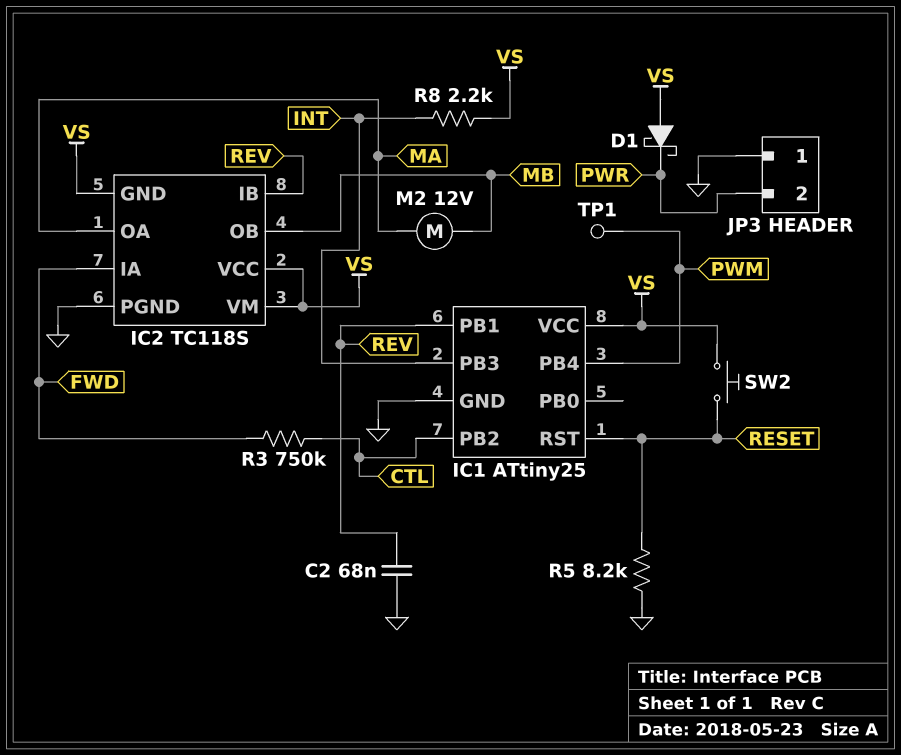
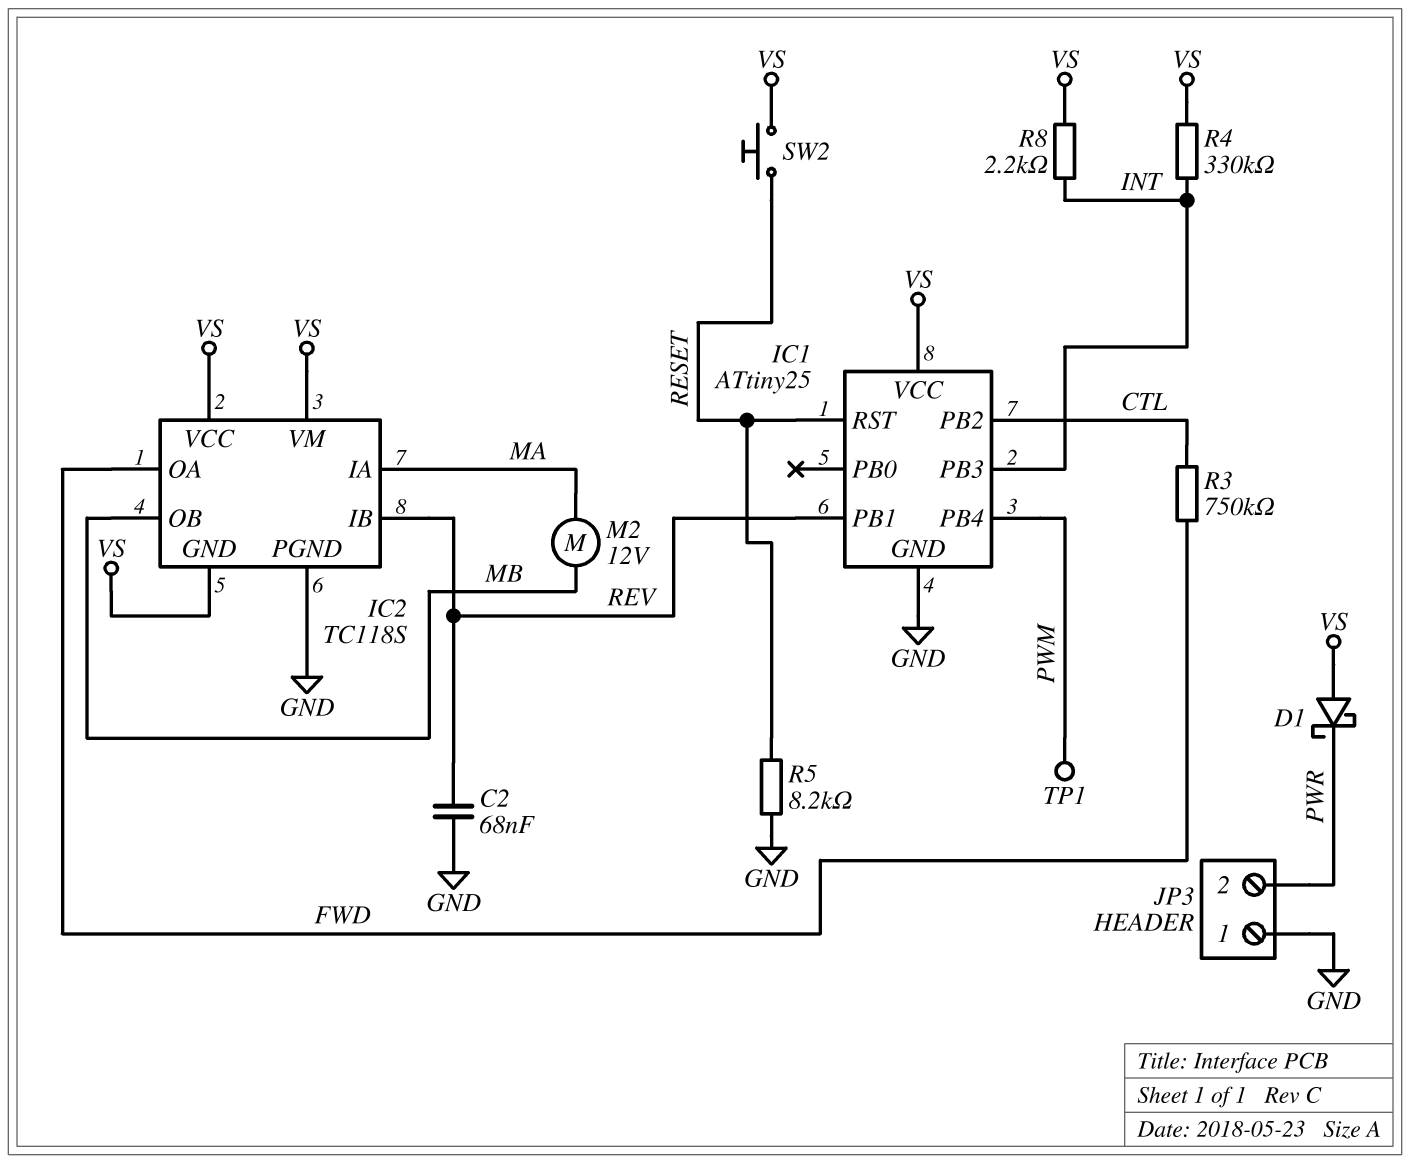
IC2 pin IA: FWD -> MA
IC2 pin OA: MA -> FWD
R4: none -> 330k (INT, VS)

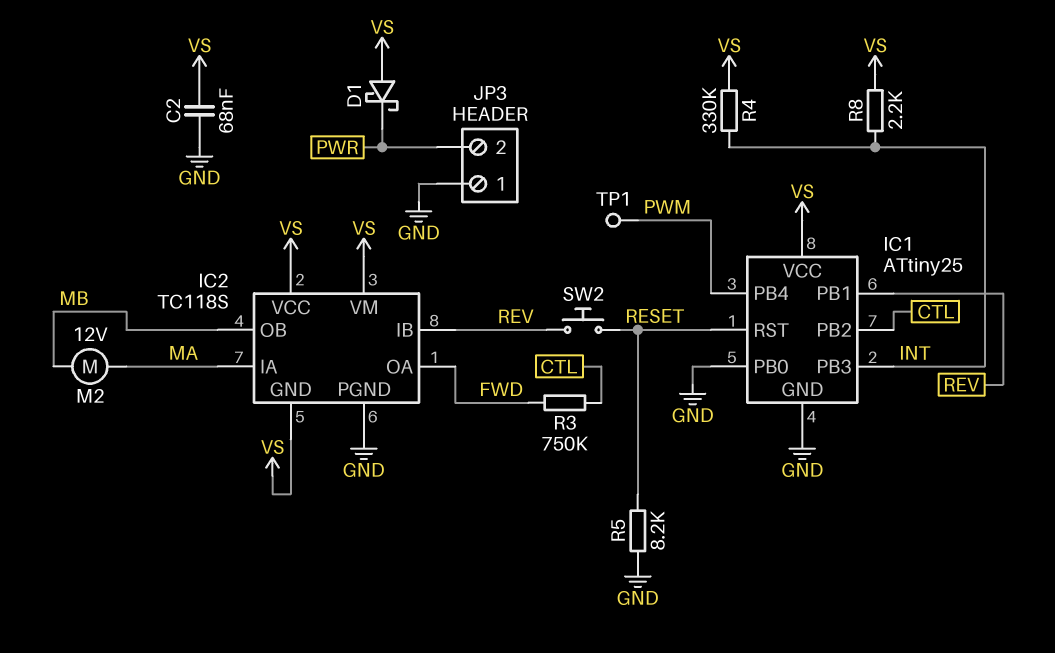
C2: 68nF (GND, REV) -> 68nF (GND, VS)
IC1 pin PB0: none -> GND
SW2: button (RESET, VS) -> button (RESET, REV)

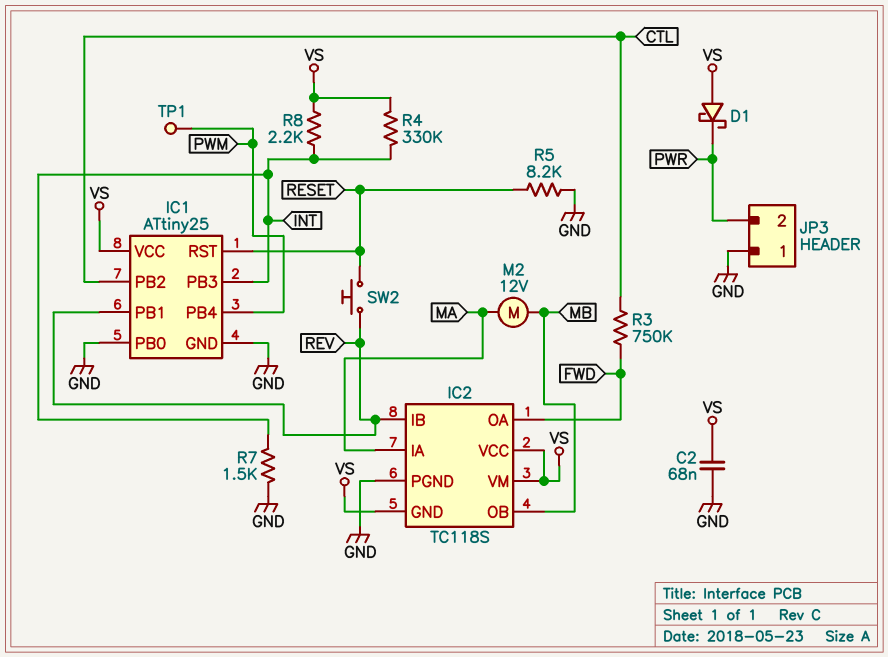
R7: none -> 1.5k (GND, INT)

